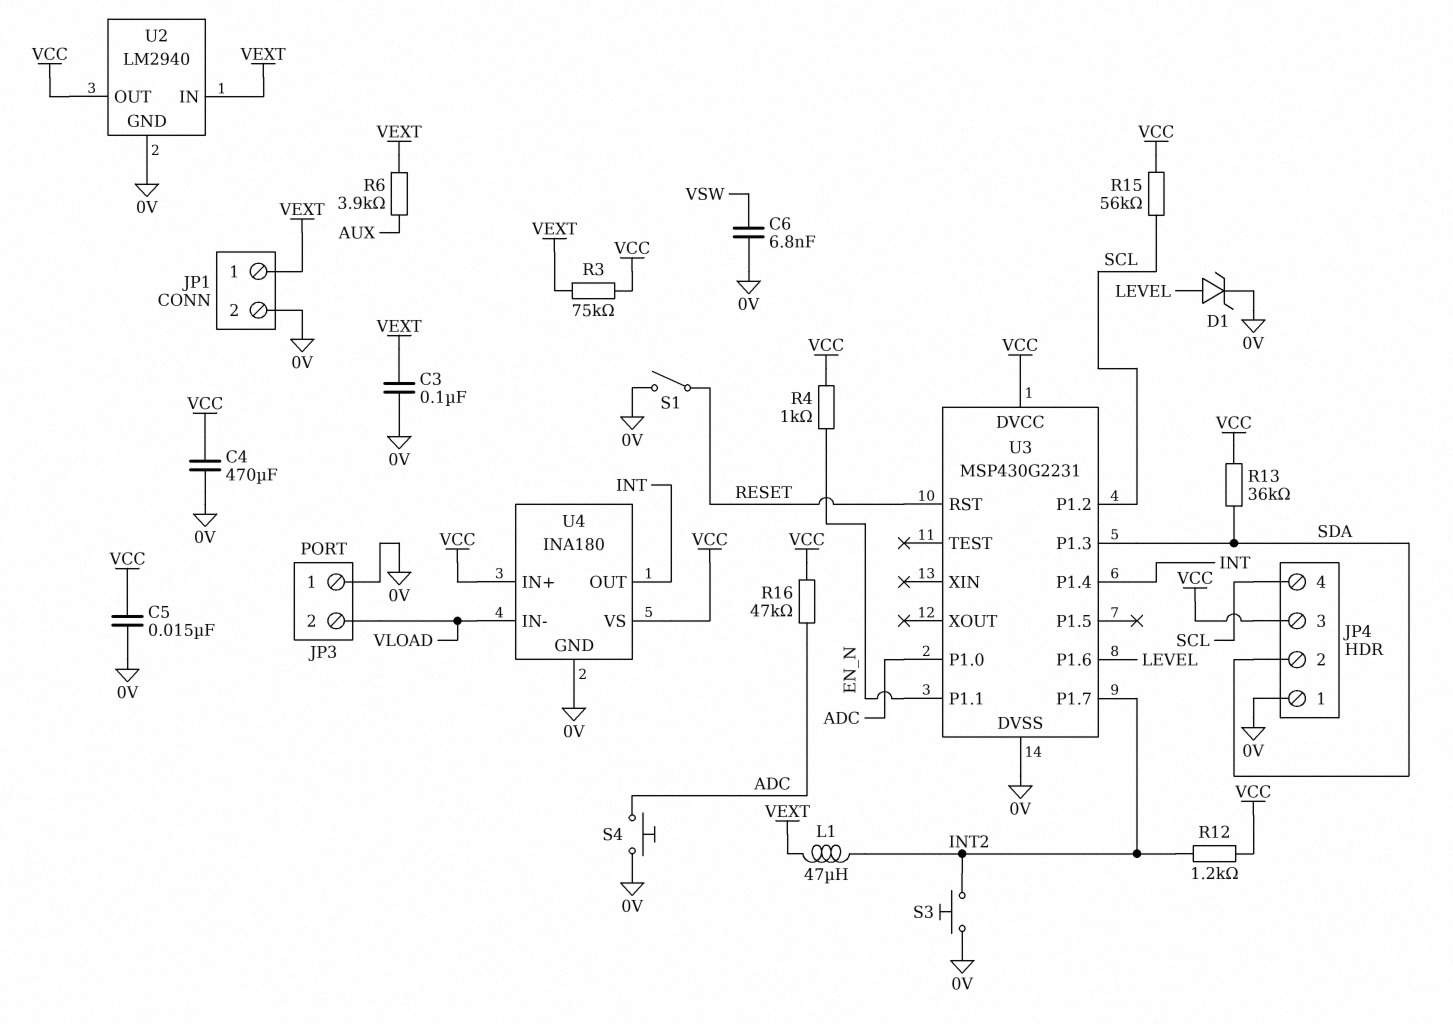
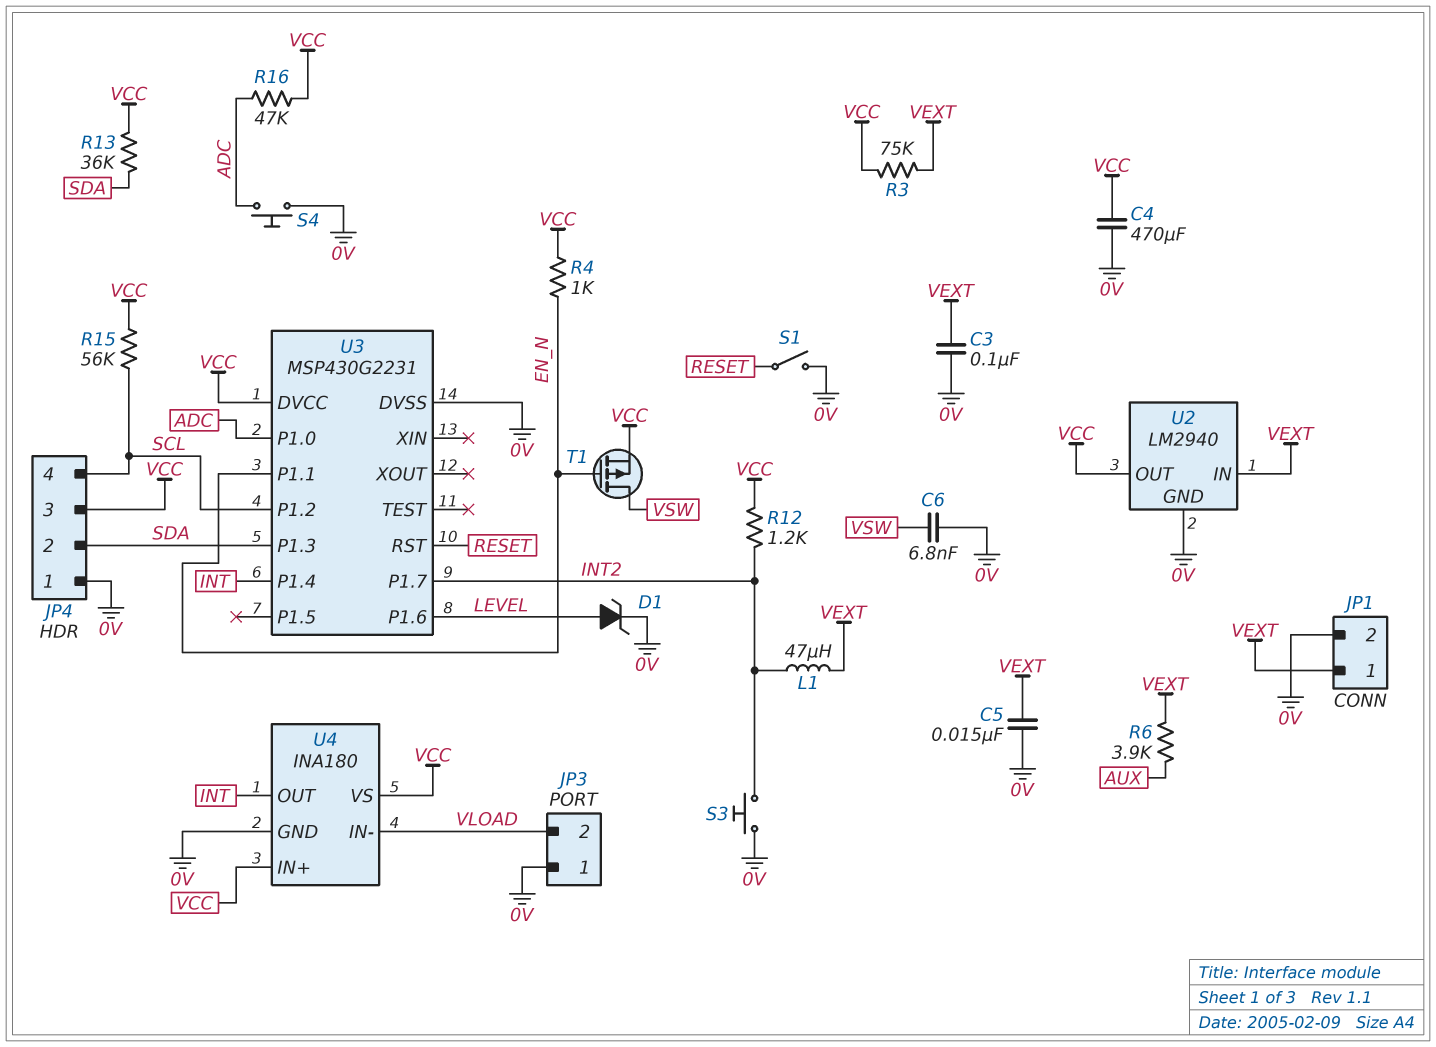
C5: 15nF (0V, VCC) -> 15nF (0V, VEXT)
T1: none -> PMOS (G EN_N, D VSW, S VCC)

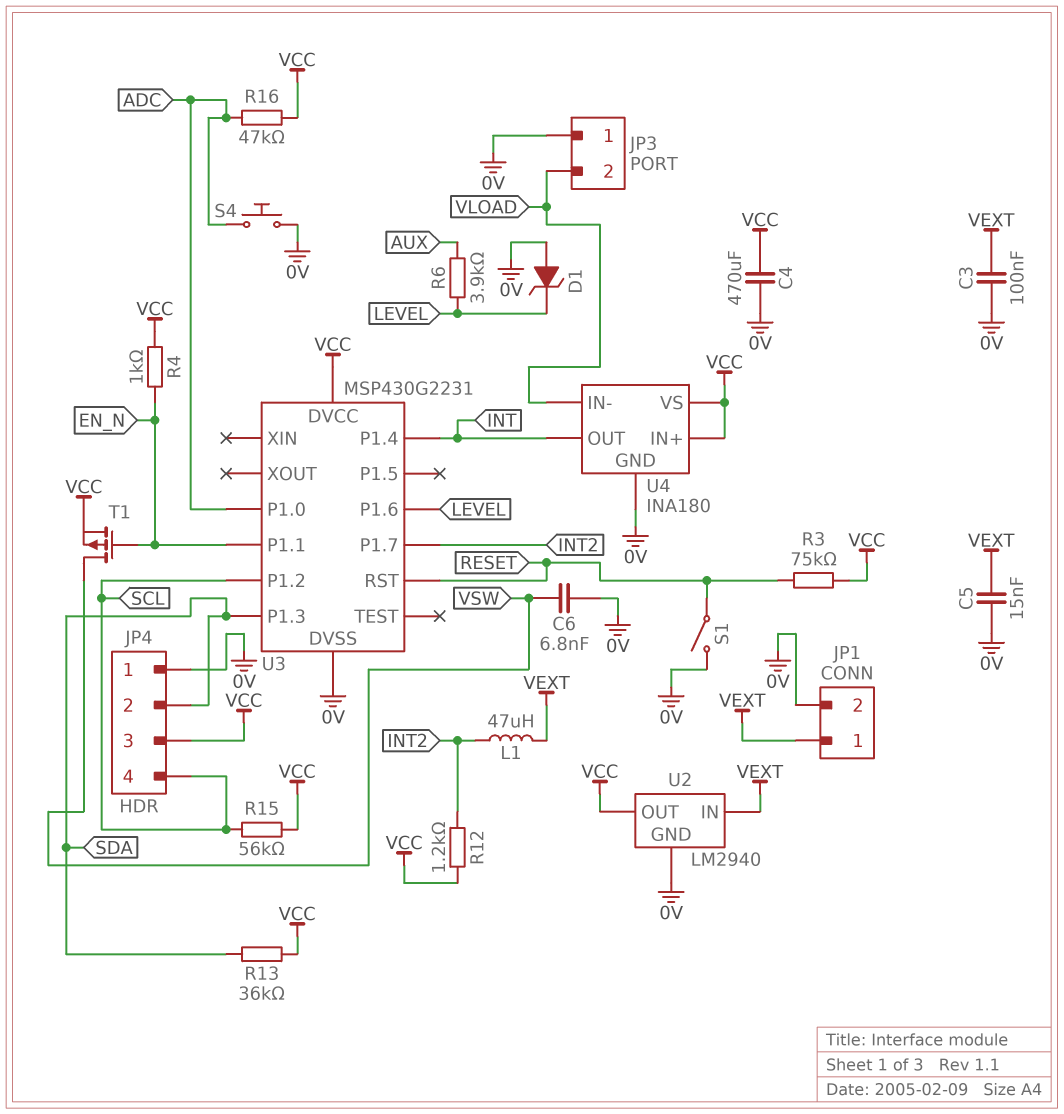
D1: zener (A LEVEL, K 0V) -> zener (A 0V, K LEVEL)
R3: 75k (VCC, VEXT) -> 75k (RESET, VCC)
R6: 3.9k (AUX, VEXT) -> 3.9k (AUX, LEVEL)
S3: button (0V, INT2) -> none

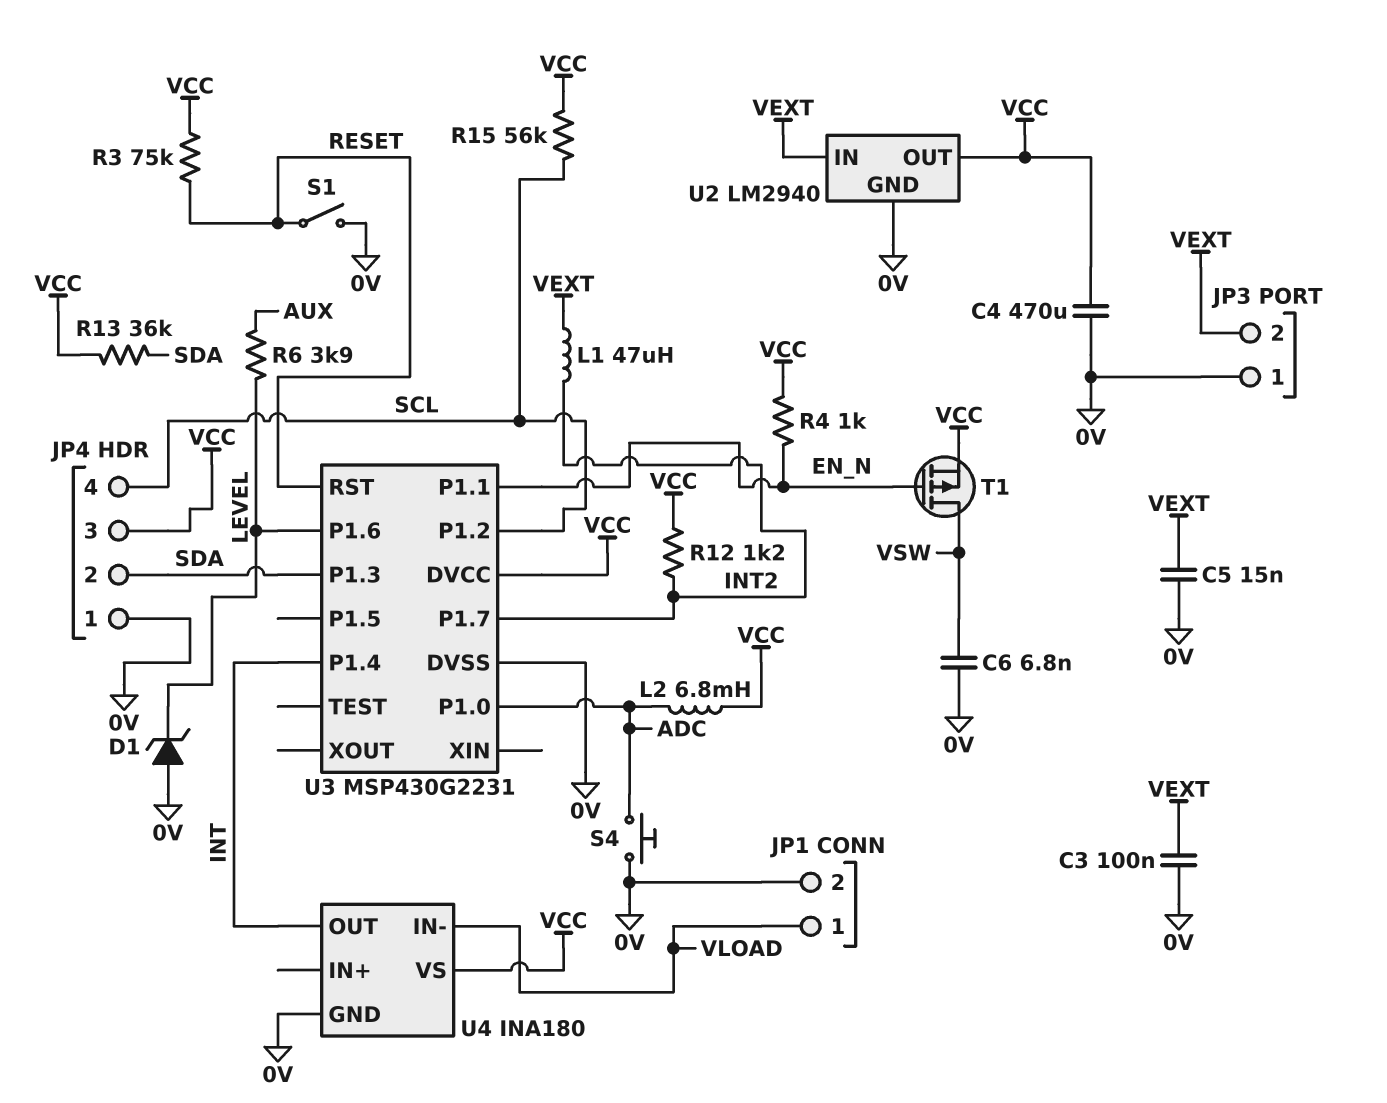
JP1 pin 1: VEXT -> VLOAD
JP3 pin 2: VLOAD -> VEXT
L2: none -> 6.8mH (ADC, VCC)
R16: 47k (ADC, VCC) -> none
U4 pin IN+: VCC -> none

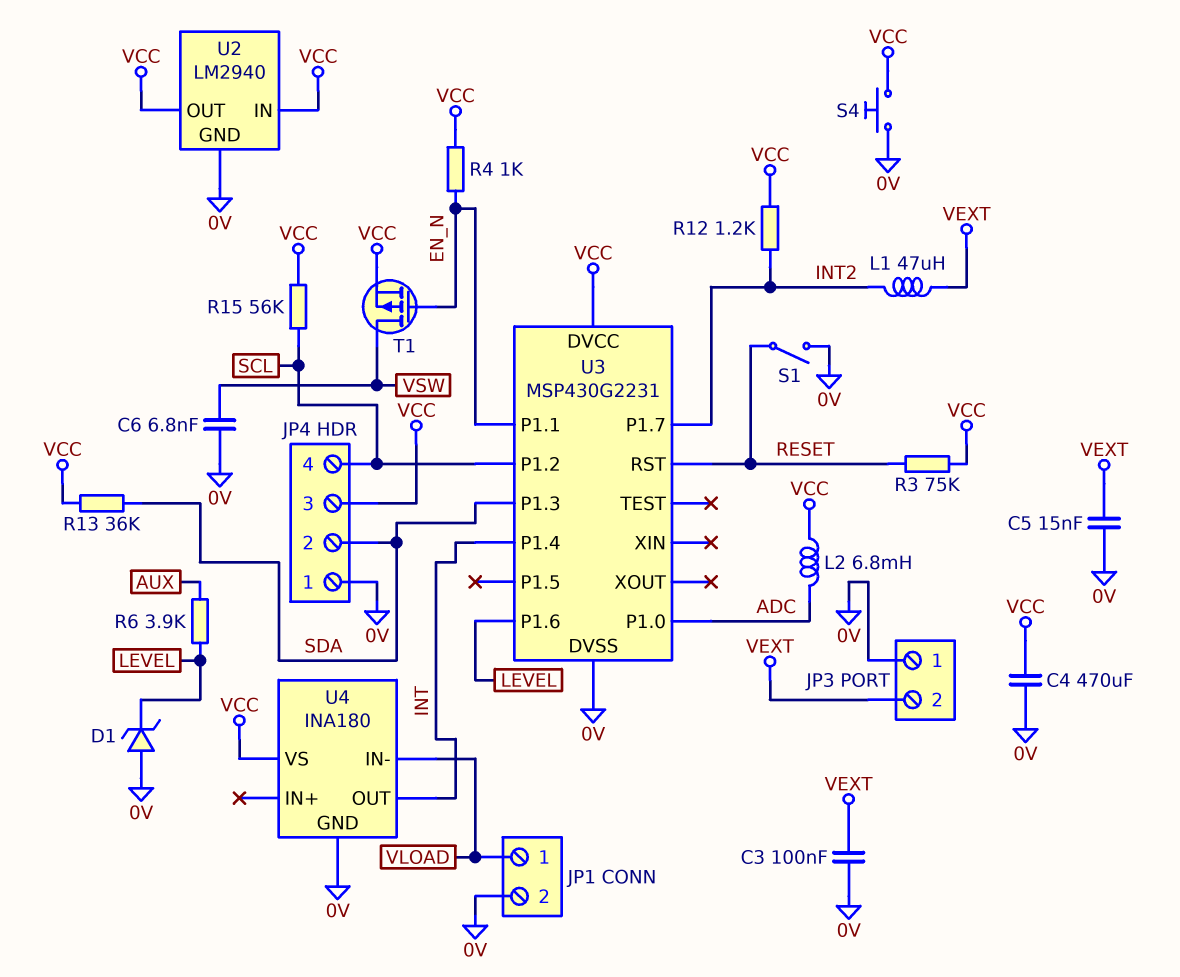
S4: button (0V, ADC) -> button (0V, VCC)
U2 pin IN: VEXT -> VCC

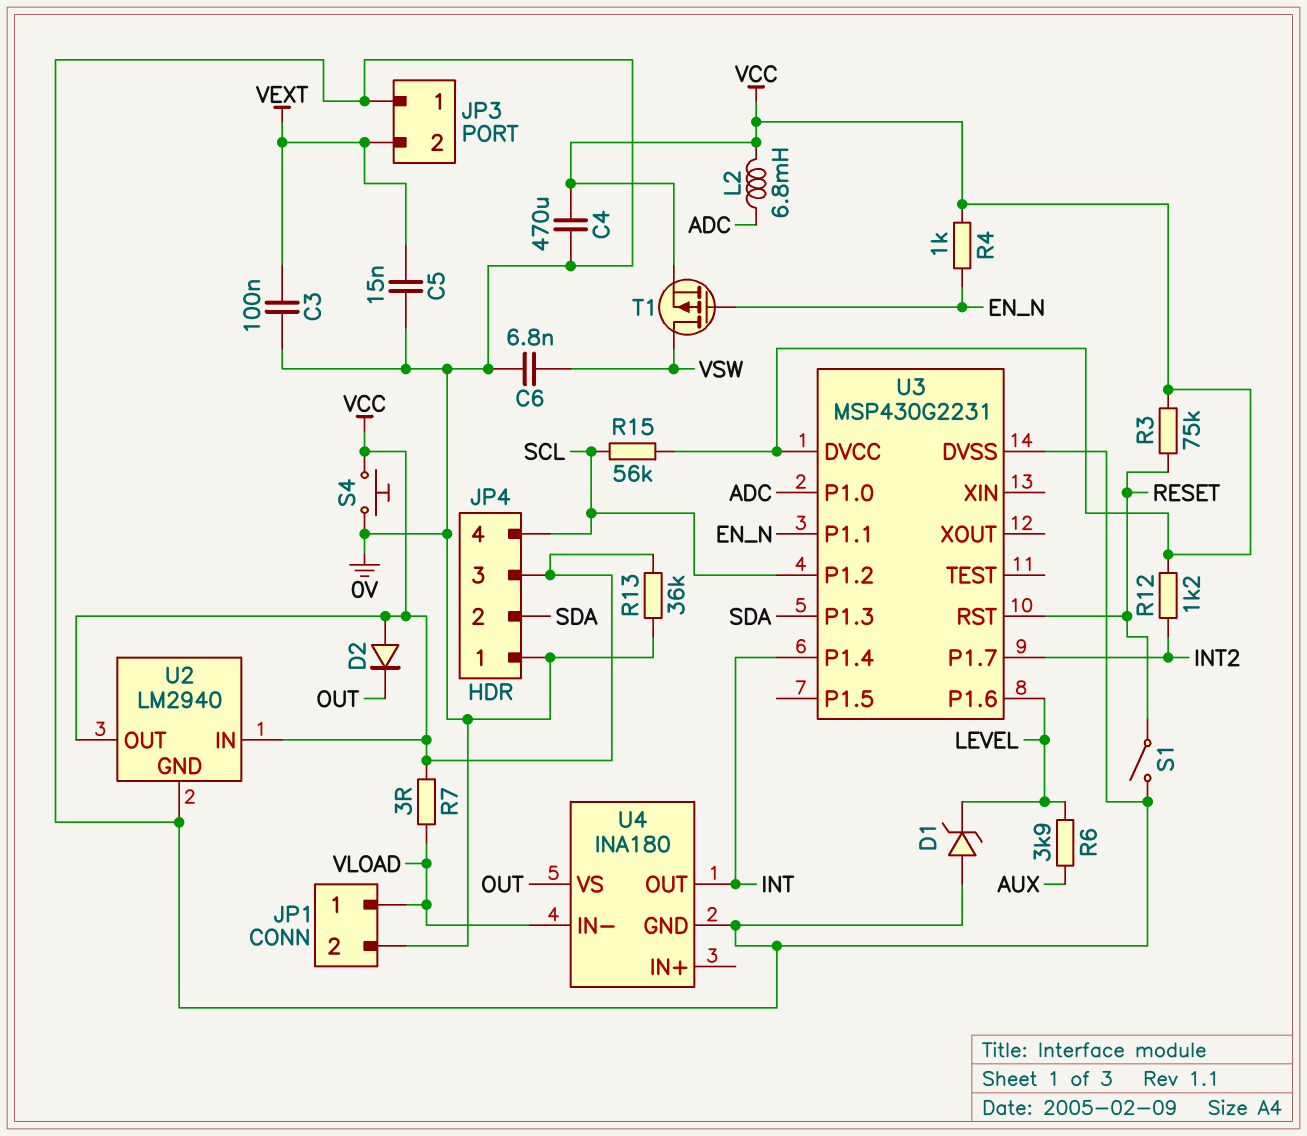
D2: none -> diode (A VCC, K OUT)
L1: 47uH (INT2, VEXT) -> none
R7: none -> 3 (VCC, VLOAD)
R13: 36k (SDA, VCC) -> 36k (0V, VCC)
U4 pin VS: VCC -> OUT

